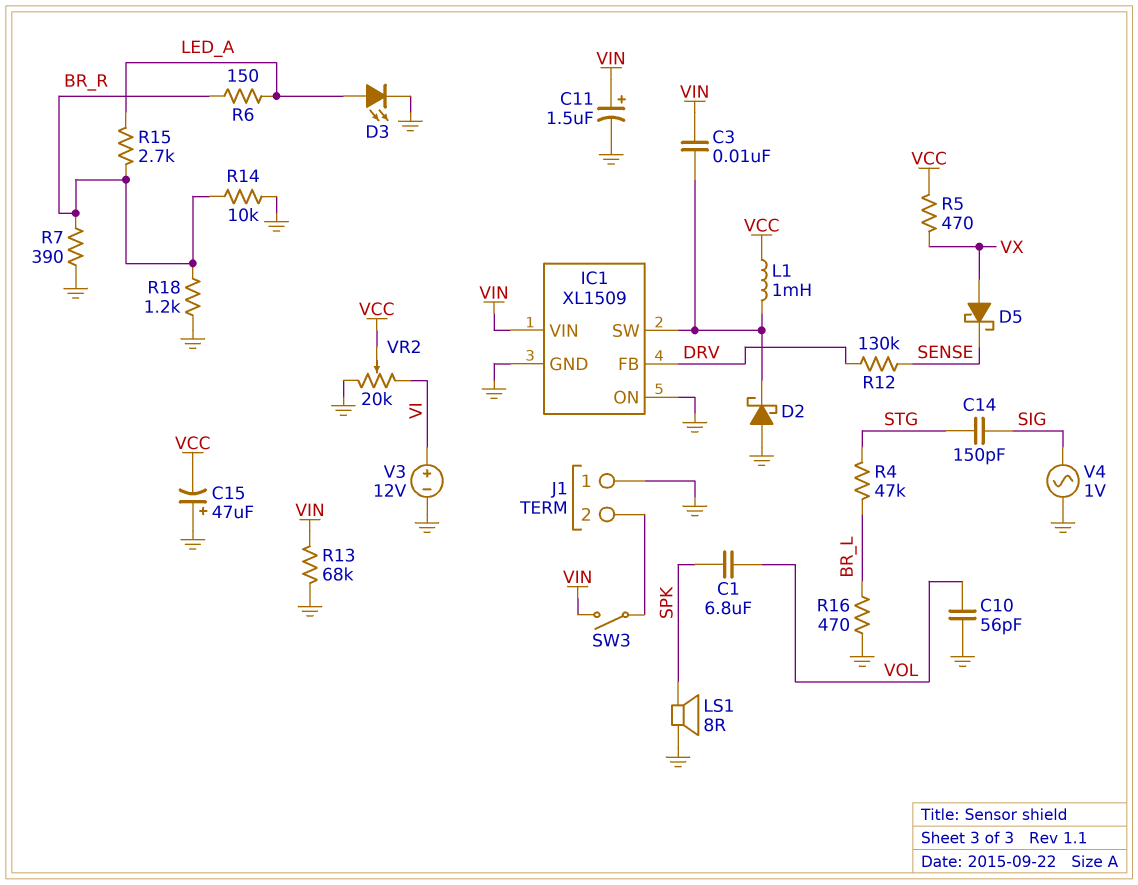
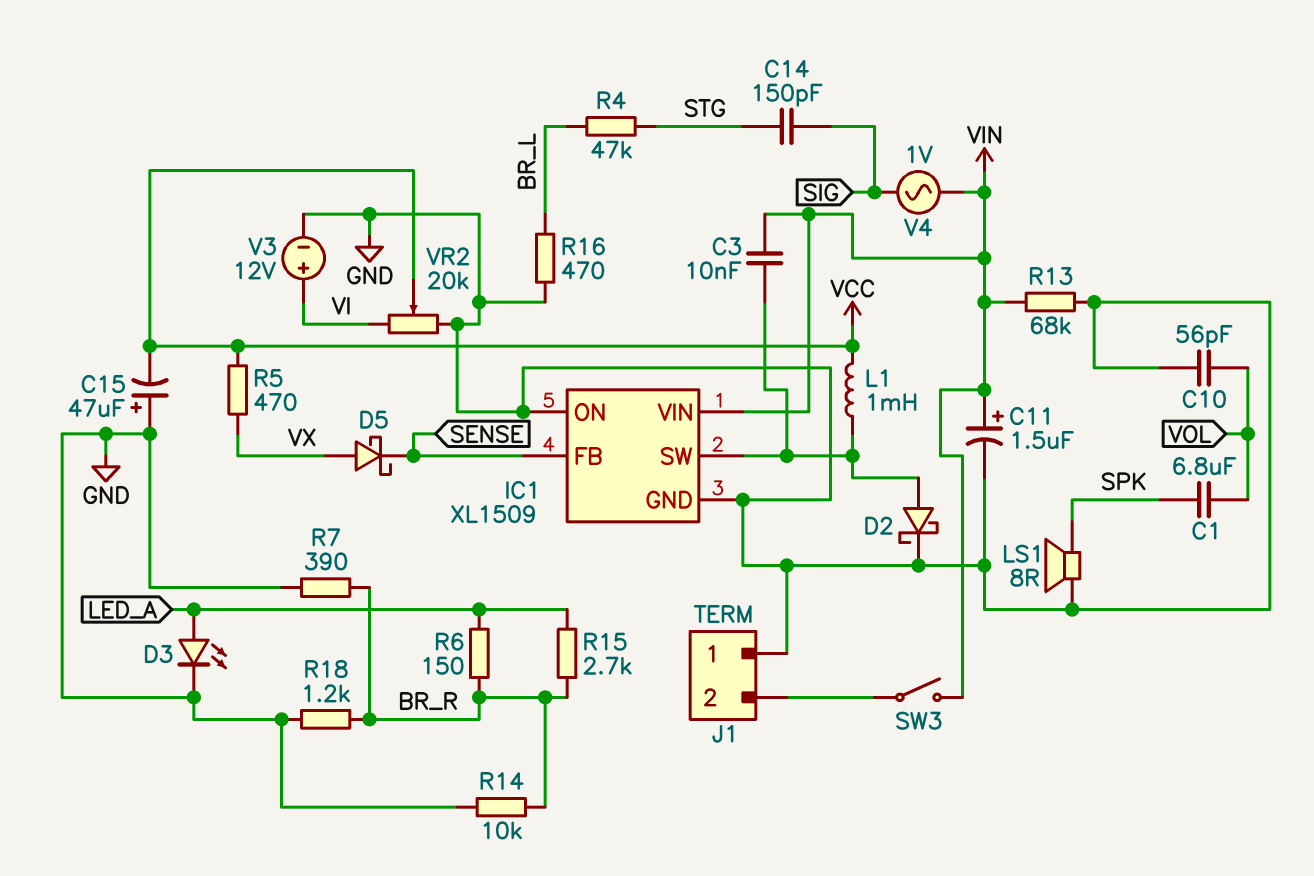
D2: schottky (A GND, K IC1/SW) -> schottky (A IC1/SW, K GND)
IC1 pin FB: DRV -> SENSE
R12: 130k (DRV, SENSE) -> none
V4: AC 1V (GND, SIG) -> AC 1V (SIG, VIN)

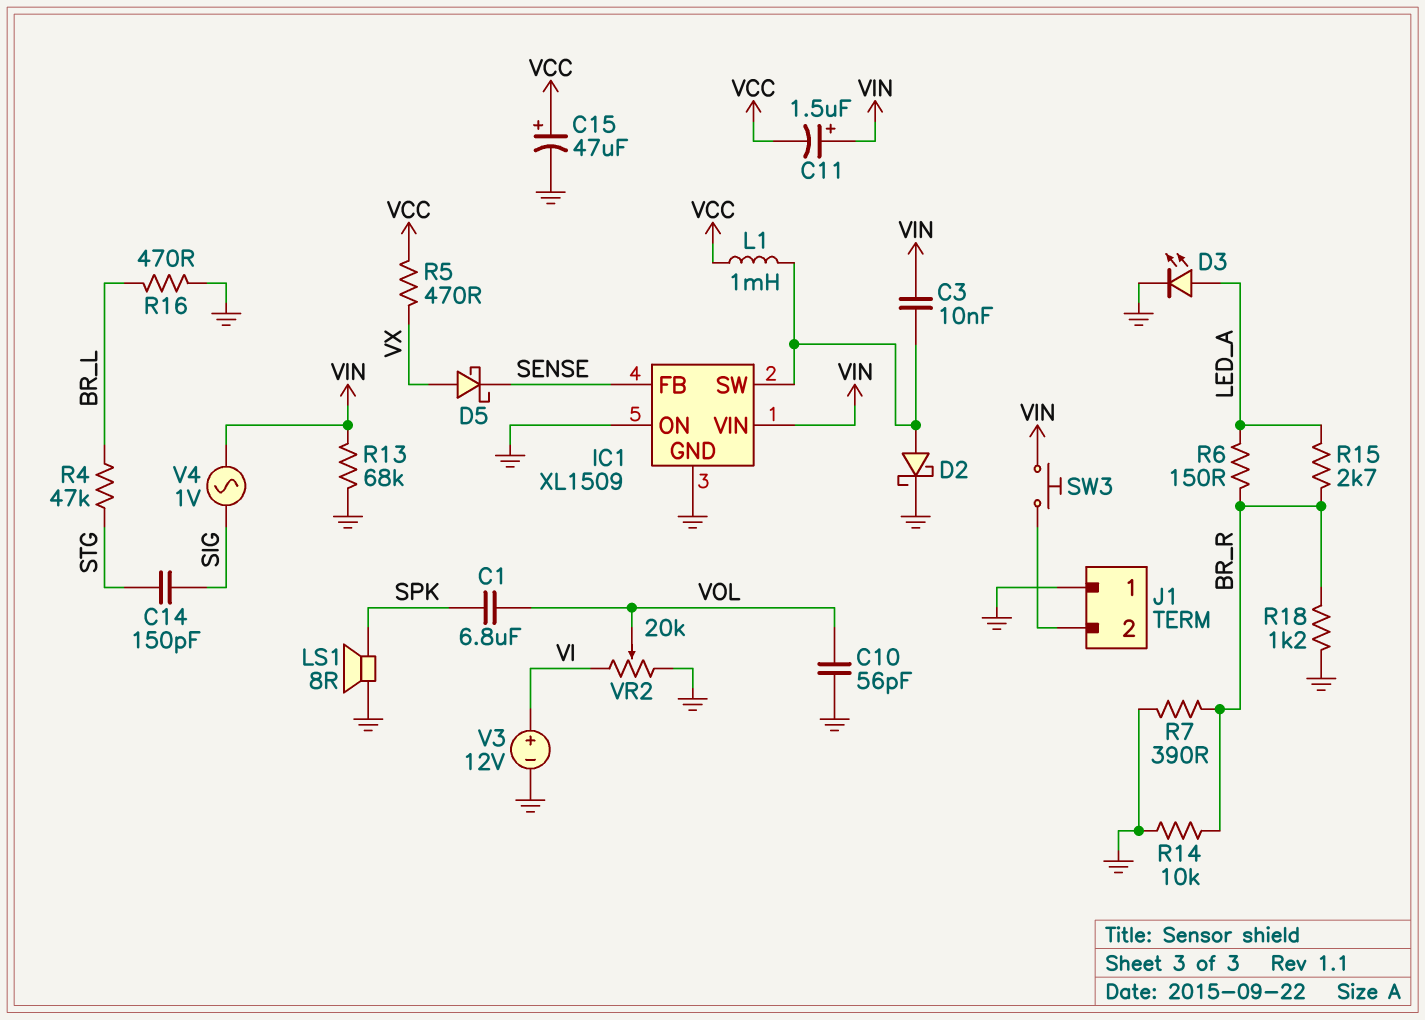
C11: 1.5uF (plus VIN, minus GND) -> 1.5uF (plus VIN, minus VCC)
C15: 47uF (plus GND, minus VCC) -> 47uF (plus VCC, minus GND)
SW3: switch (J1/2, VIN) -> button (J1/2, VIN)
VR2: 20k (GND, VI, wiper VCC) -> 20k (GND, VI, wiper VOL)

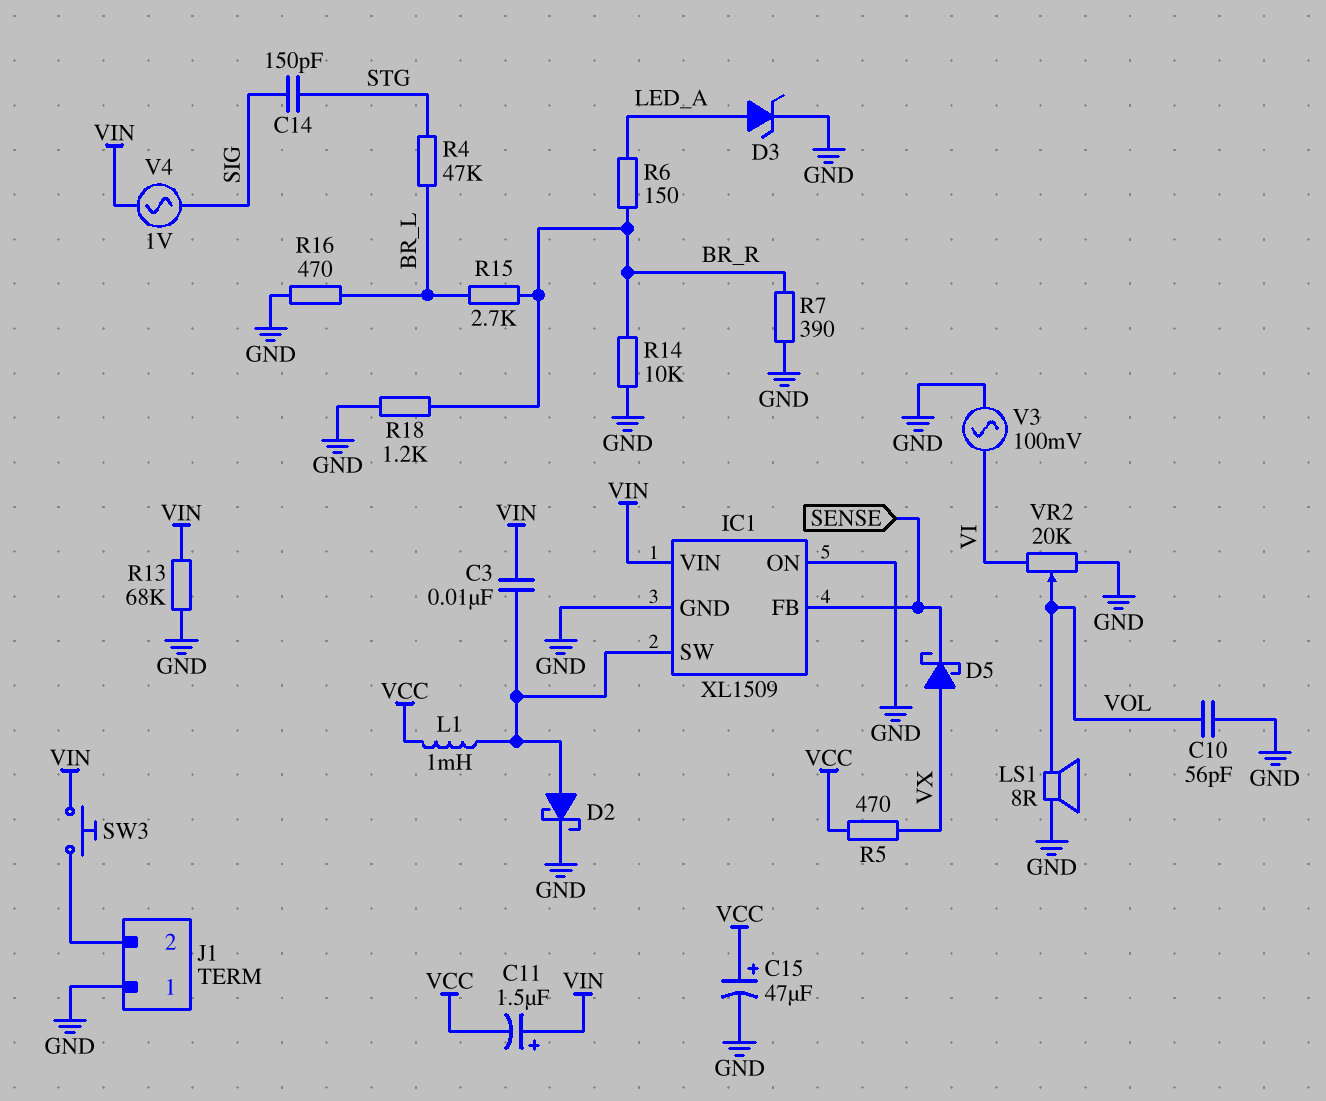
C1: 6.8uF (SPK, VOL) -> none
D3: LED (A LED_A, K GND) -> zener (A LED_A, K GND)
LS1: speaker 8R (GND, SPK) -> speaker 8R (GND, VOL)
R15: 2.7k (BR_R, LED_A) -> 2.7k (BR_L, BR_R)
V3: 12V (plus VI, minus GND) -> AC 100mV (GND, VI)

